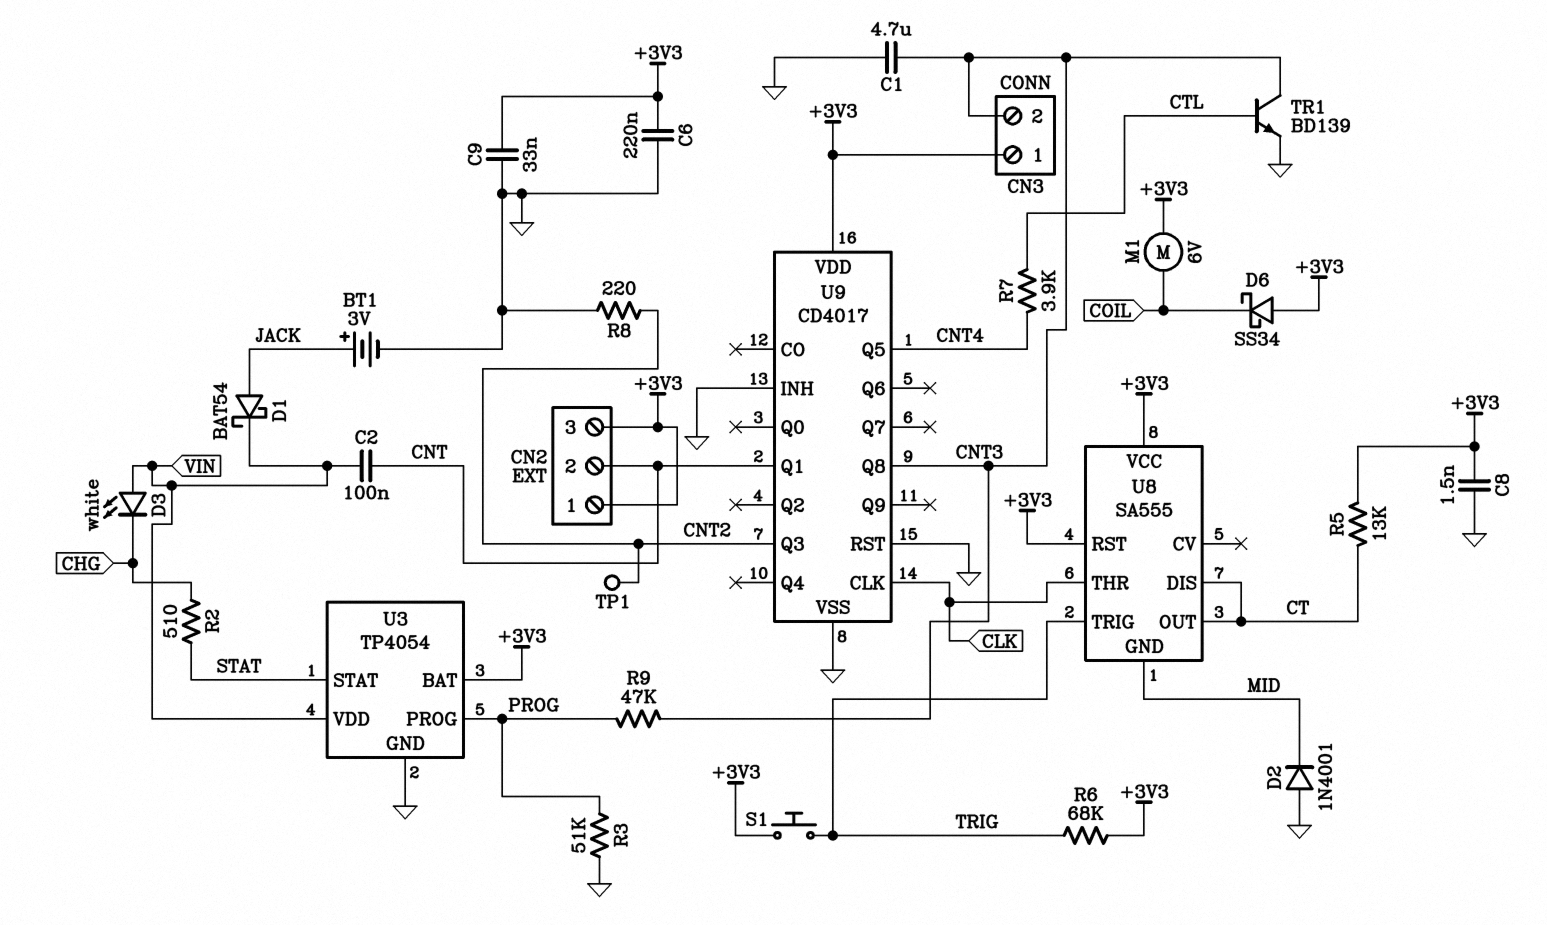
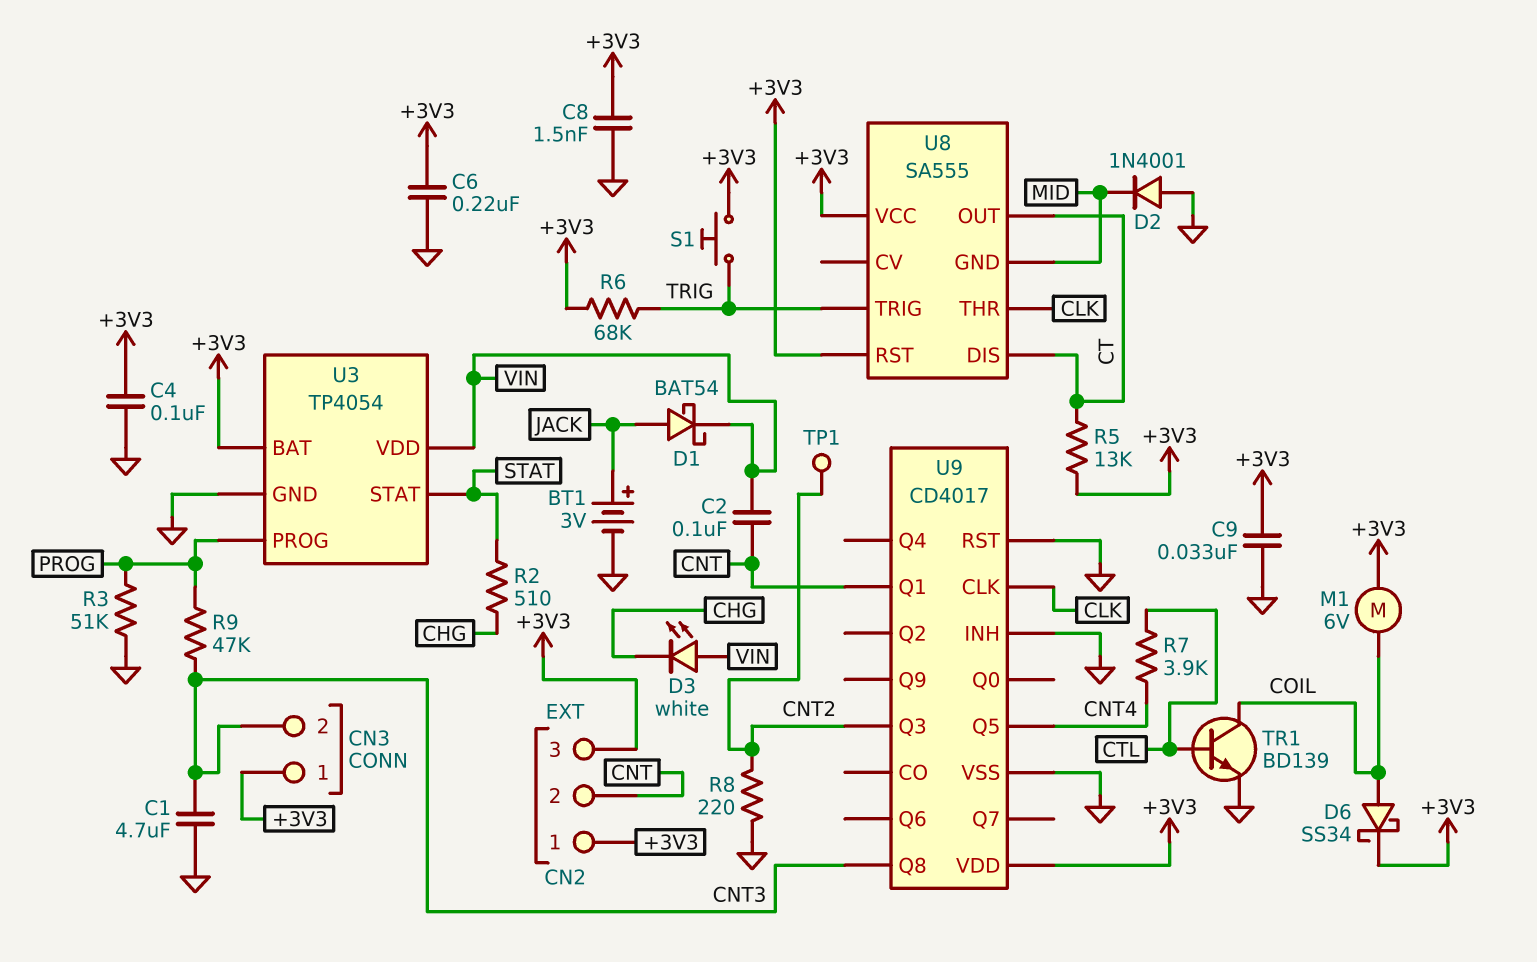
C4: none -> 100nF (+3V3, GND)
D6: schottky SS34 (A +3V3, K COIL) -> schottky SS34 (A COIL, K +3V3)
TR1: NPN BD139 (B CTL, C CNT3, E GND) -> NPN BD139 (B CTL, C COIL, E GND)

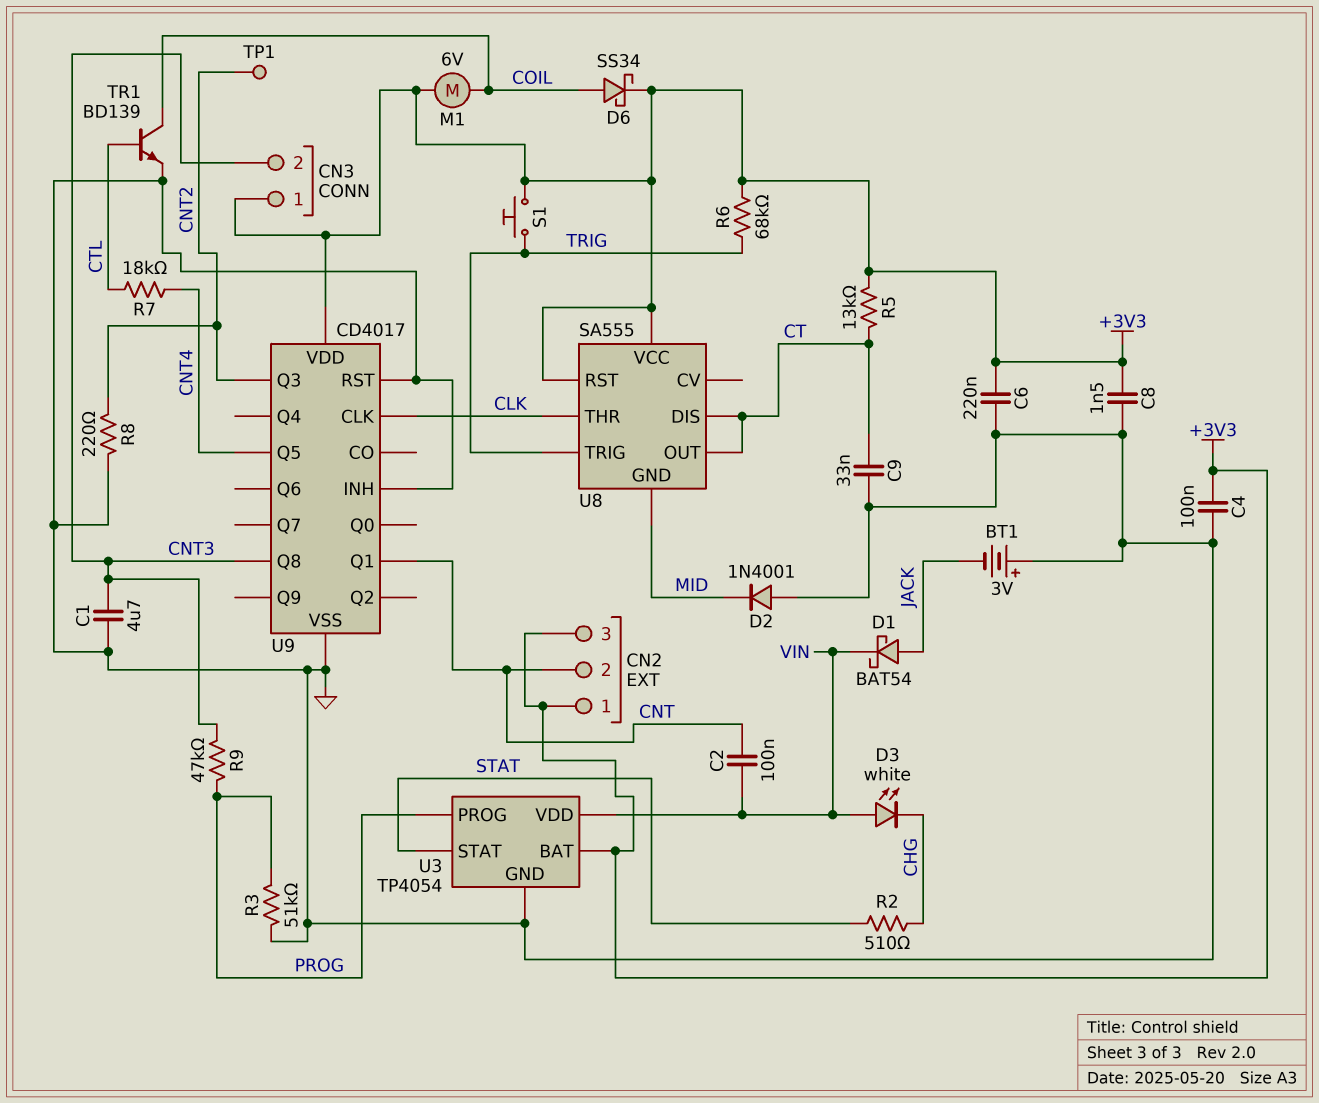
BT1: 3V (plus JACK, minus GND) -> 3V (plus GND, minus JACK)
C9: 33nF (+3V3, GND) -> 33nF (CT, GND)
R7: 3.9k (CNT4, CTL) -> 18k (CNT4, CTL)

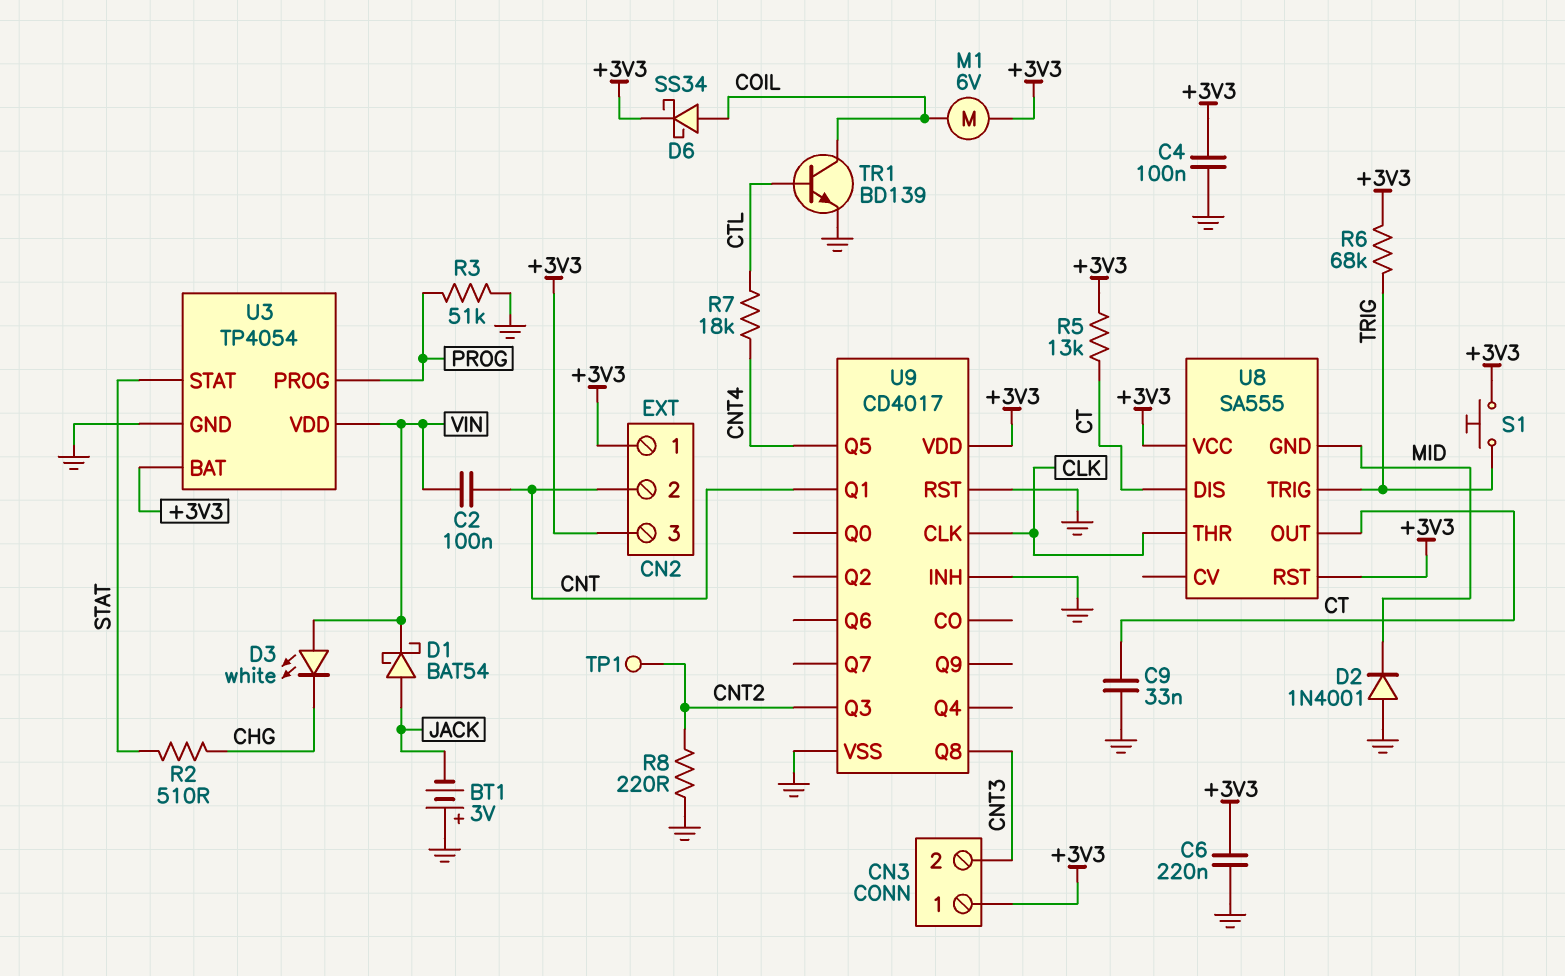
C1: 4.7uF (CNT3, GND) -> none
C8: 1.5nF (+3V3, GND) -> none
R9: 47k (CNT3, PROG) -> none

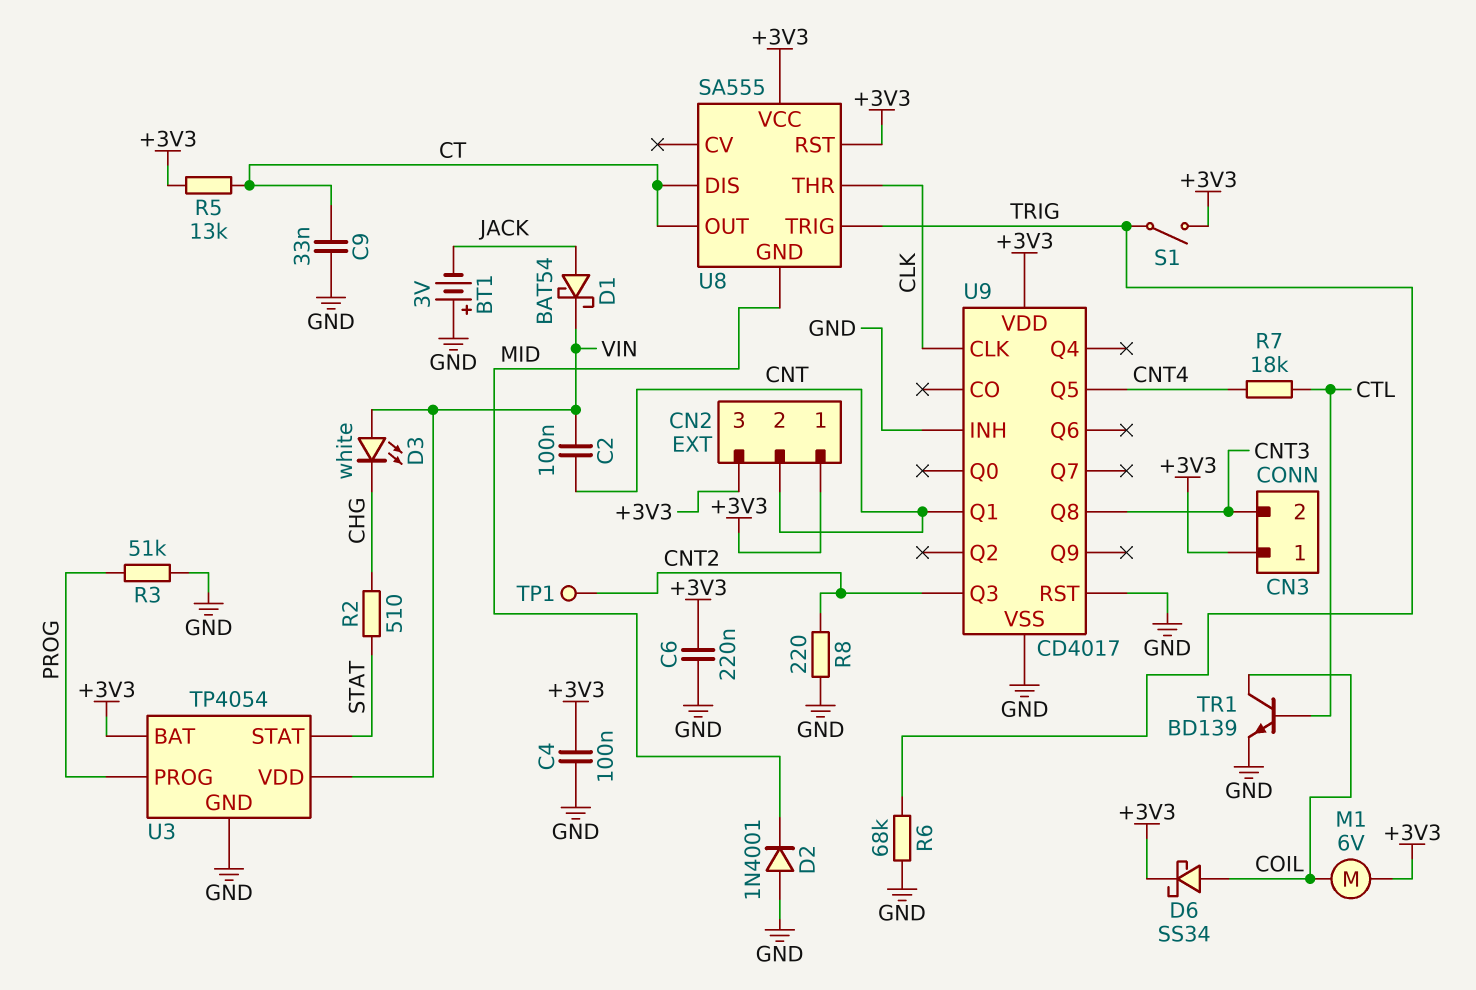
R6: 68k (+3V3, TRIG) -> 68k (GND, TRIG)
S1: button (+3V3, TRIG) -> switch (+3V3, TRIG)

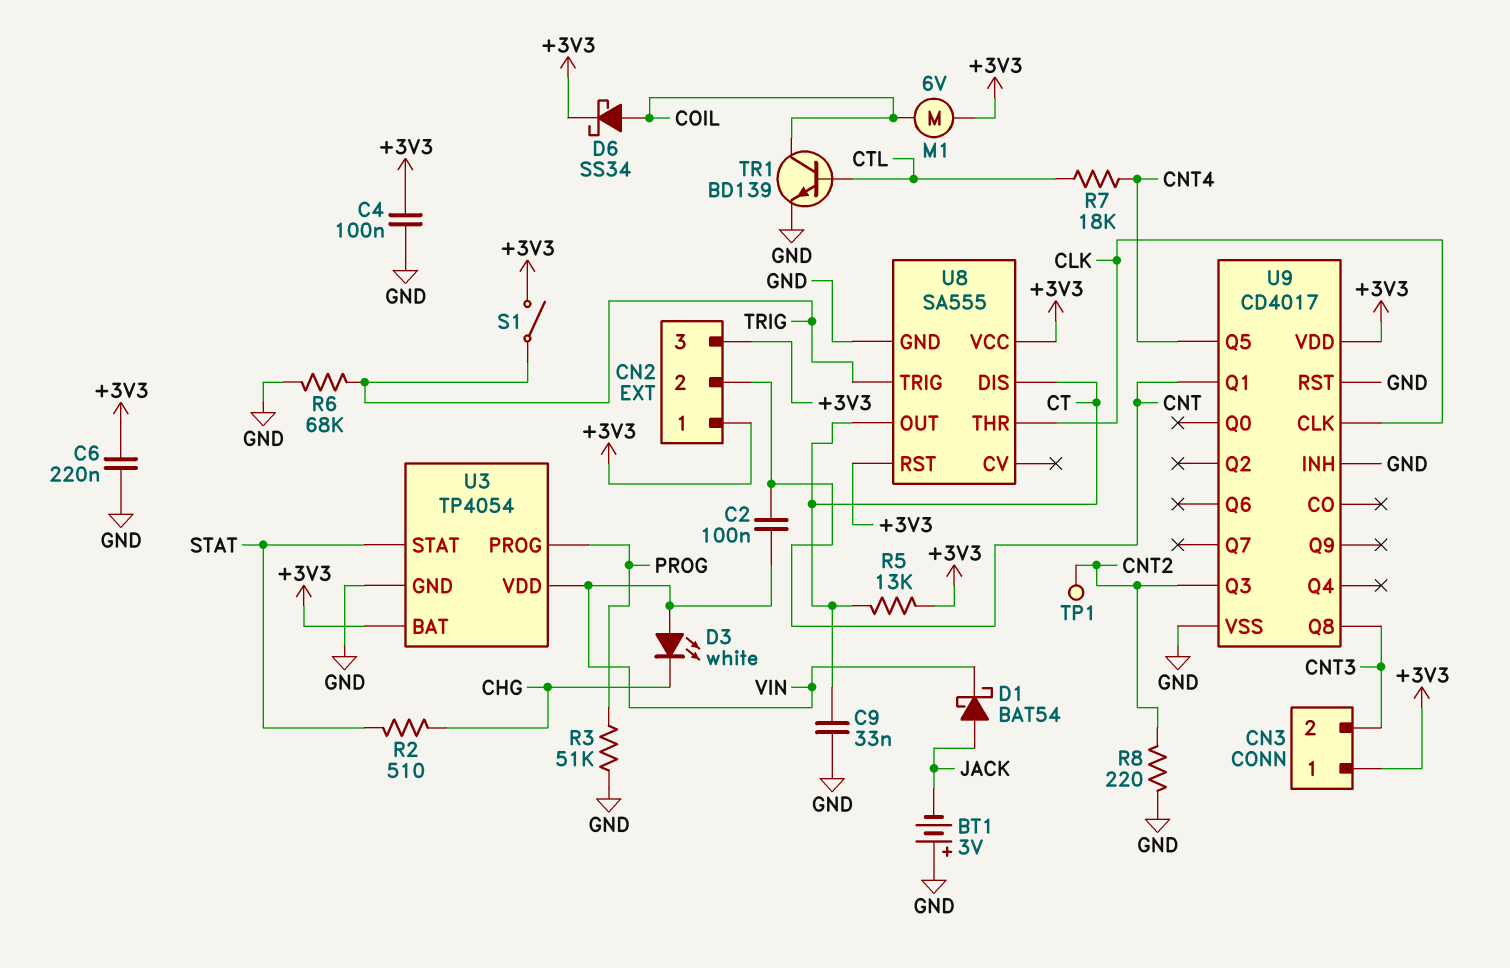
D2: diode 1N4001 (A GND, K MID) -> none
U8 pin GND: MID -> GND

